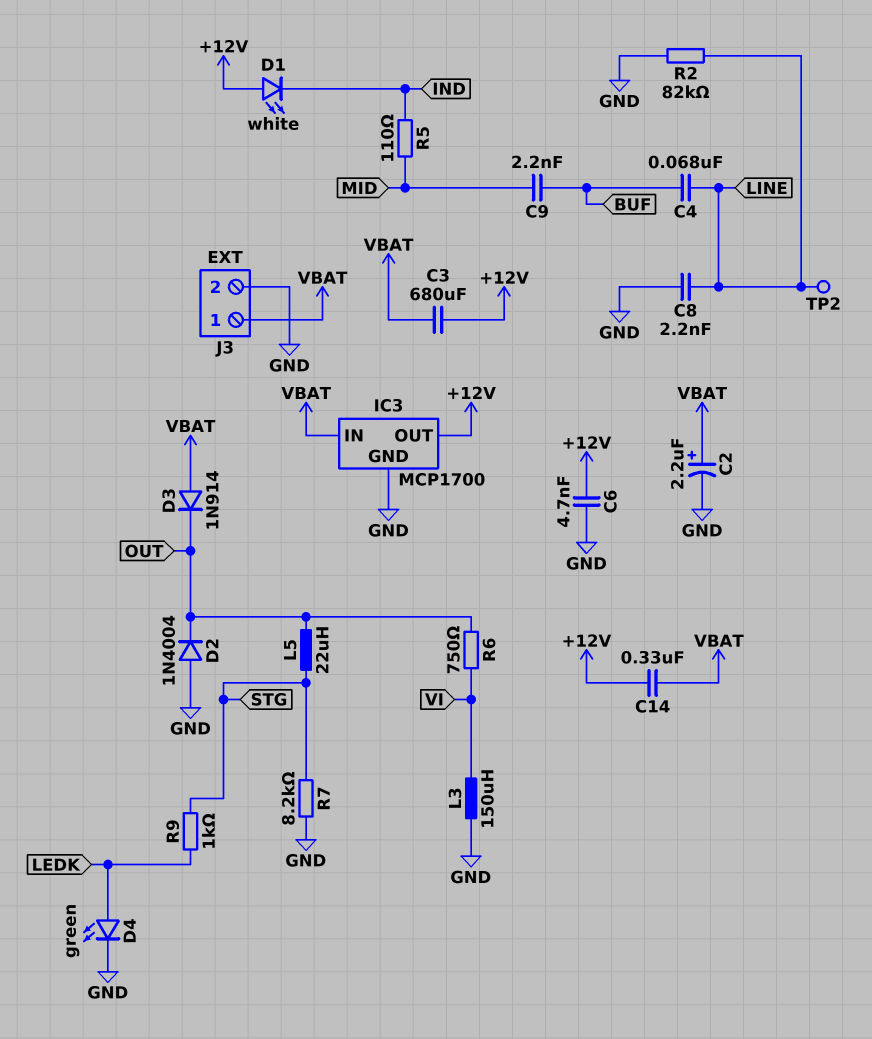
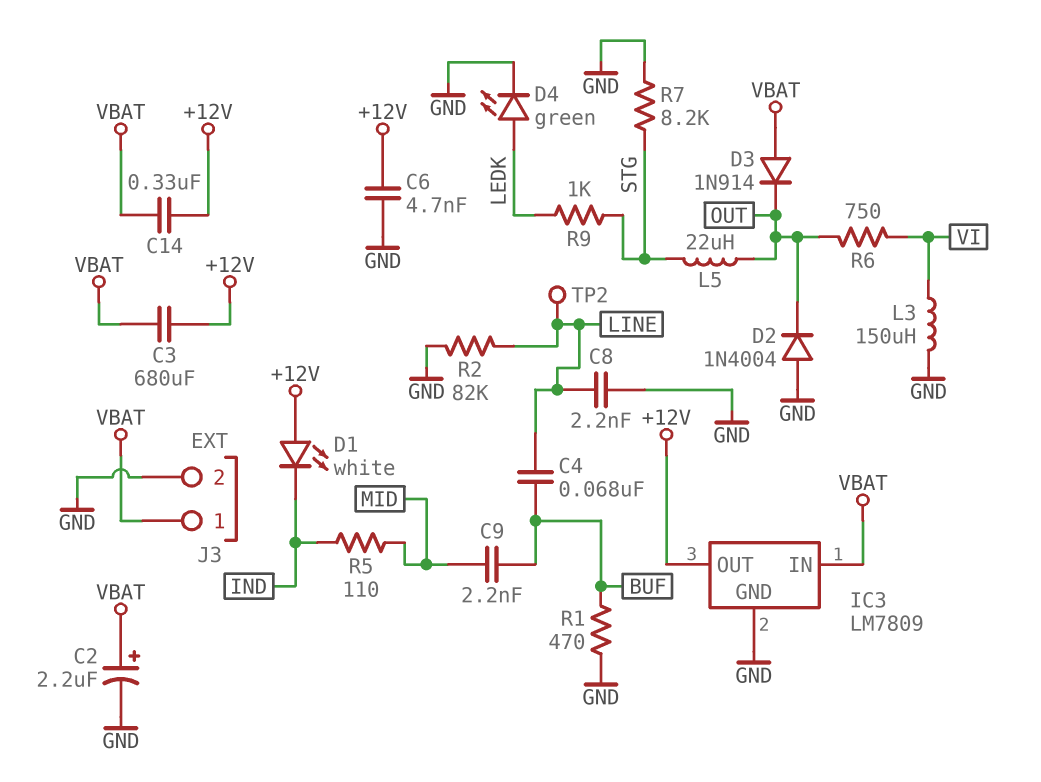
IC3: MCP1700 -> LM7809
R1: none -> 470 (BUF, GND)

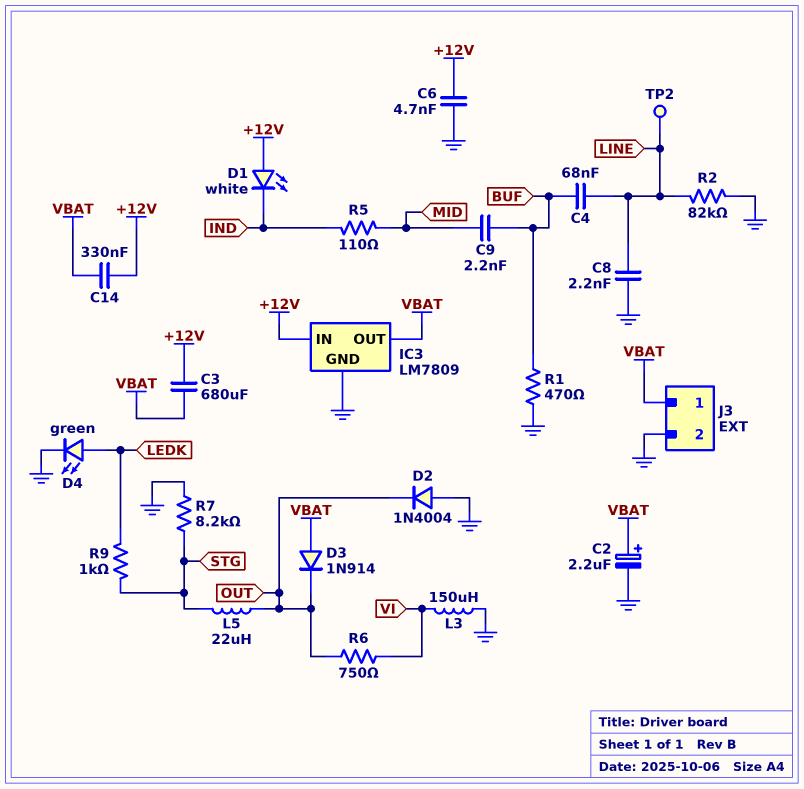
IC3 pin IN: VBAT -> +12V
IC3 pin OUT: +12V -> VBAT

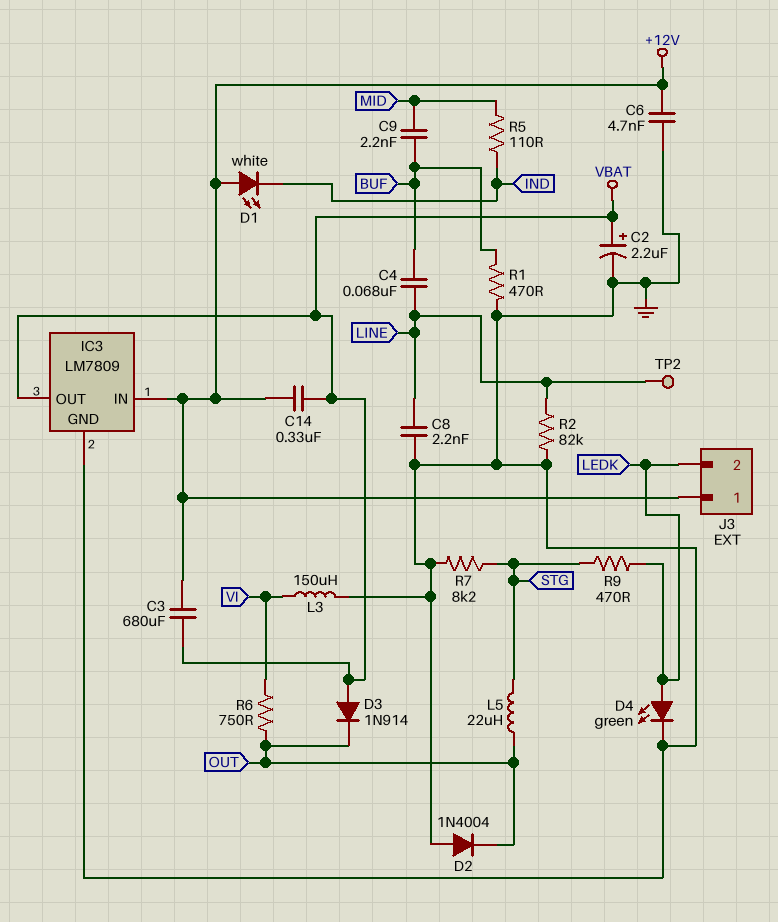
J3 pin 1: VBAT -> +12V
J3 pin 2: GND -> LEDK
R9: 1k (LEDK, STG) -> 470 (LEDK, STG)

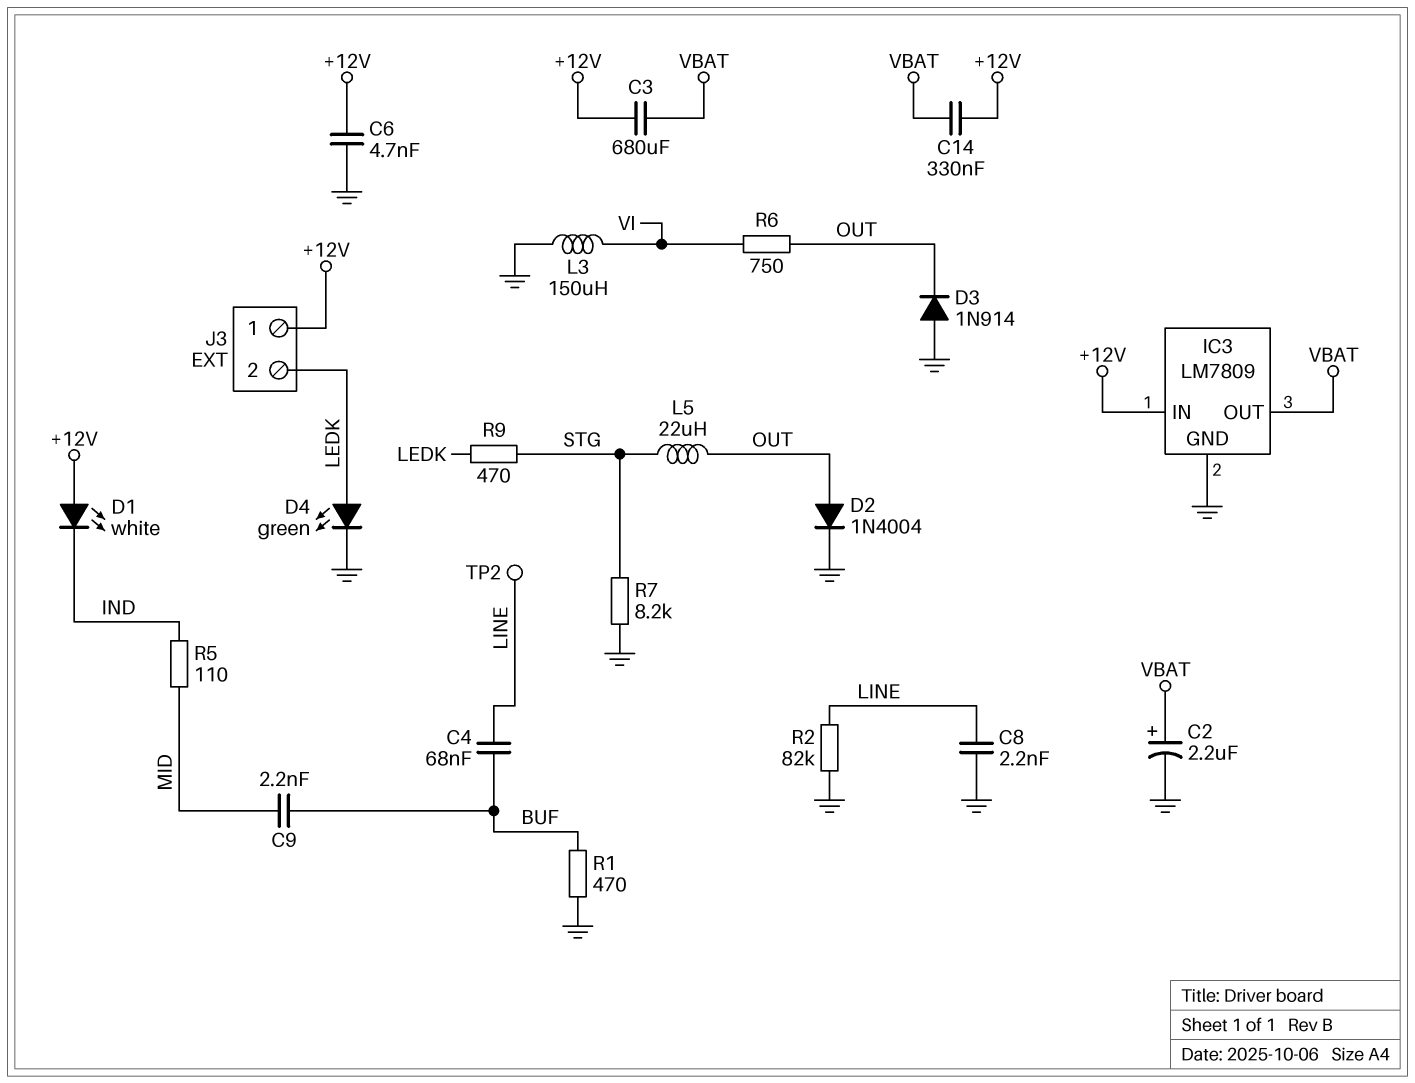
D2: diode 1N4004 (A GND, K OUT) -> diode 1N4004 (A OUT, K GND)
D3: diode 1N914 (A VBAT, K OUT) -> diode 1N914 (A GND, K OUT)

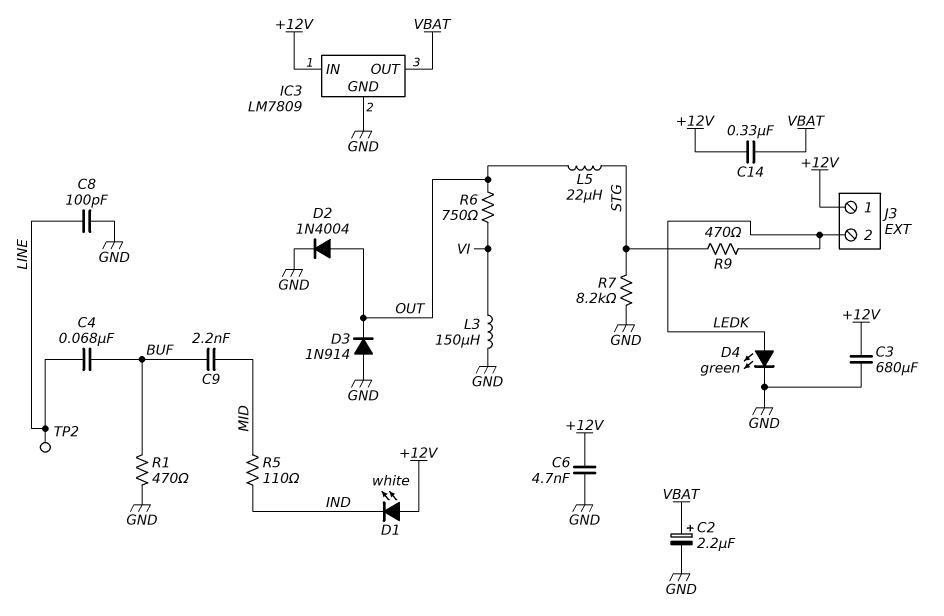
C3: 680uF (+12V, VBAT) -> 680uF (+12V, GND)
C8: 2.2nF (GND, LINE) -> 100pF (GND, LINE)
R2: 82k (GND, LINE) -> none

